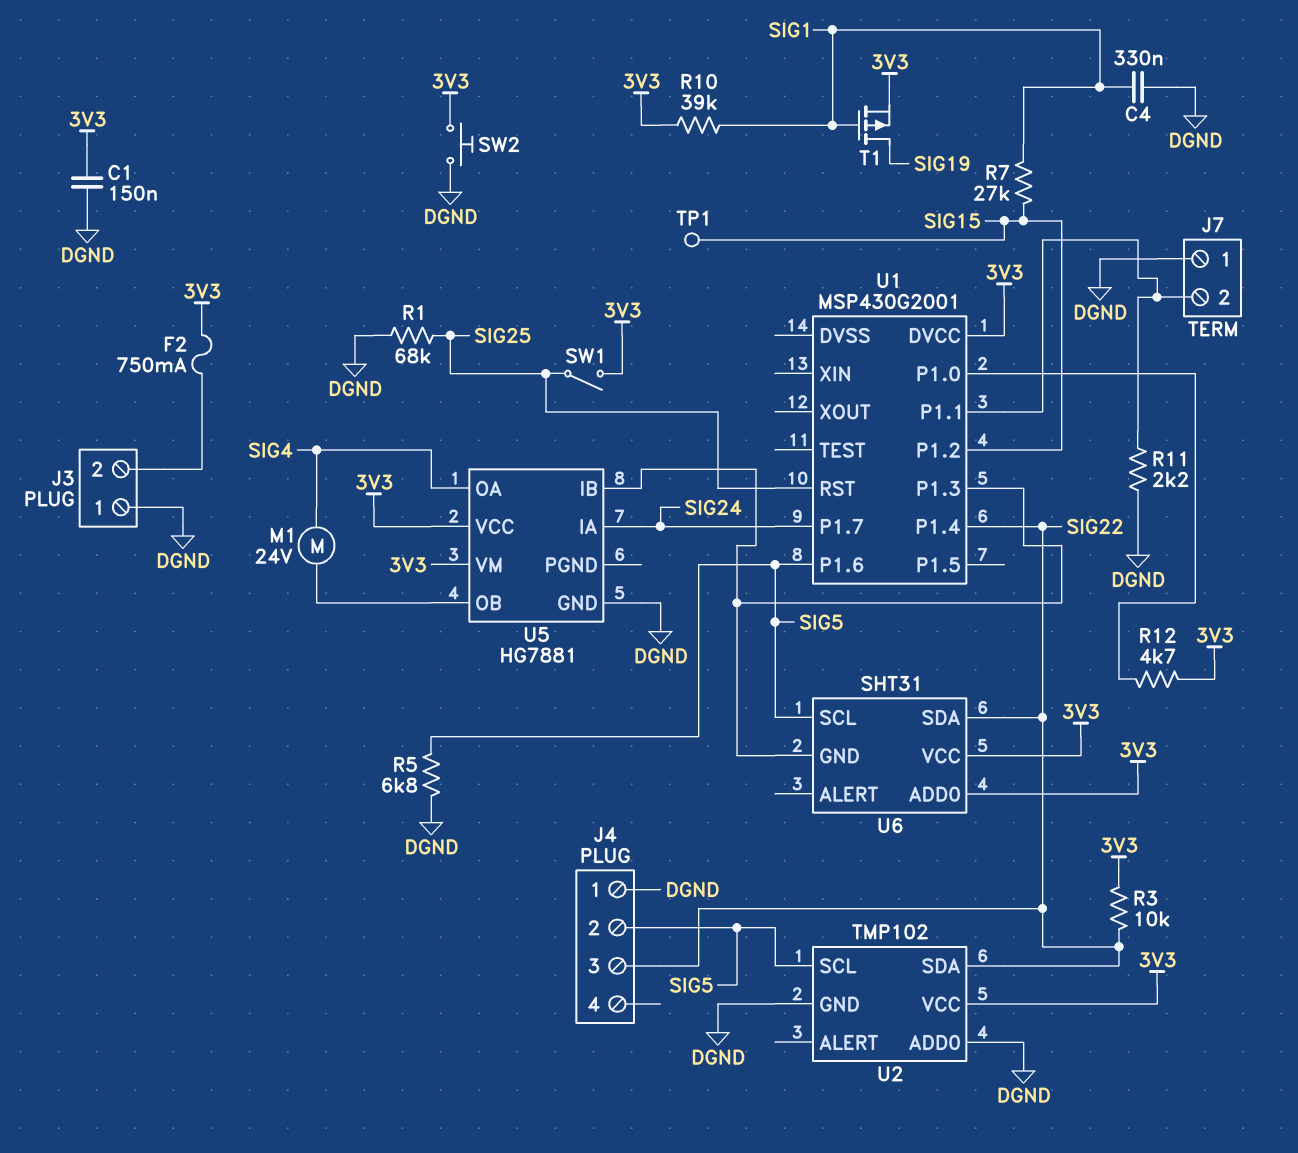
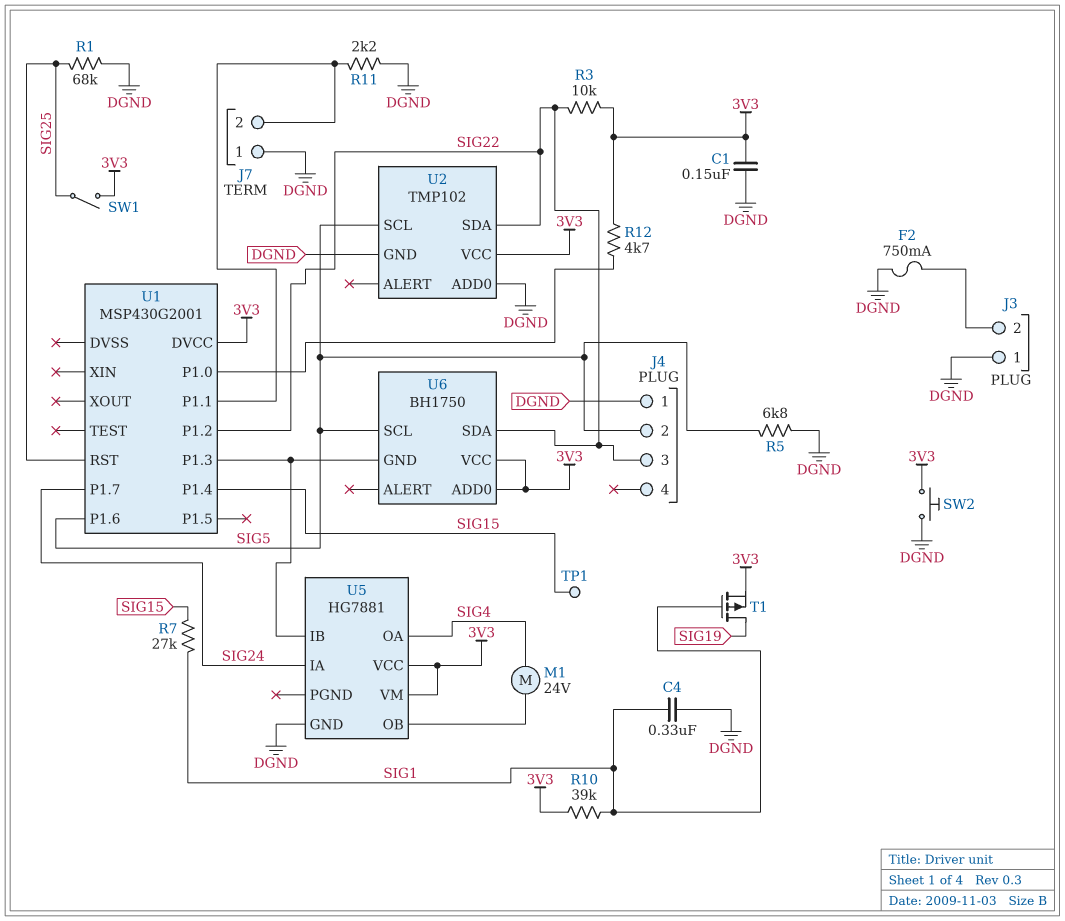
F2: 750mA (3V3, J3/2) -> 750mA (DGND, J3/2)
U1 pin P1.2: SIG15 -> SIG22
U1 pin P1.4: SIG22 -> SIG15
U6: SHT31 -> BH1750

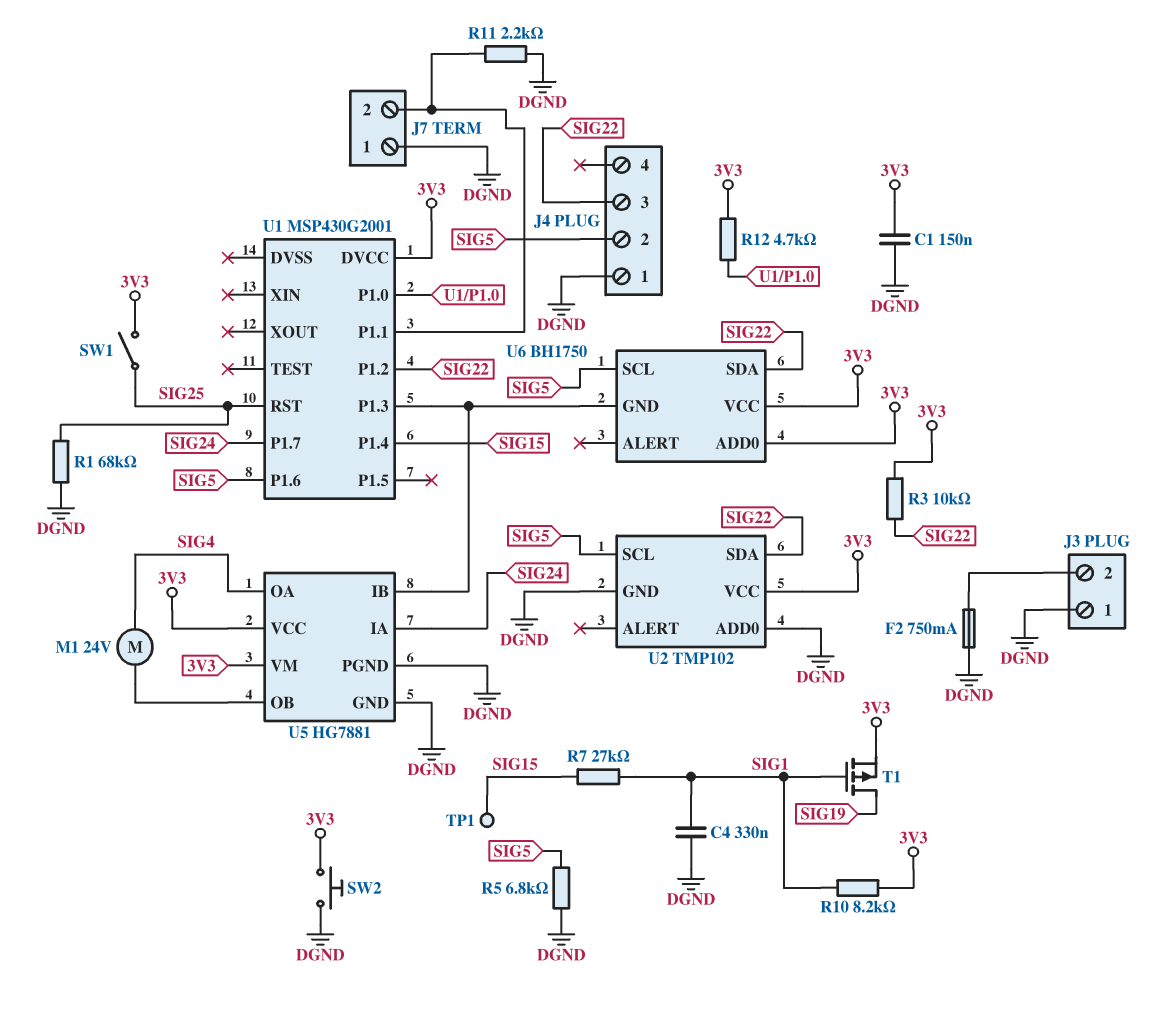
R10: 39k (3V3, SIG1) -> 8.2k (3V3, SIG1)
U5 pin PGND: none -> DGND

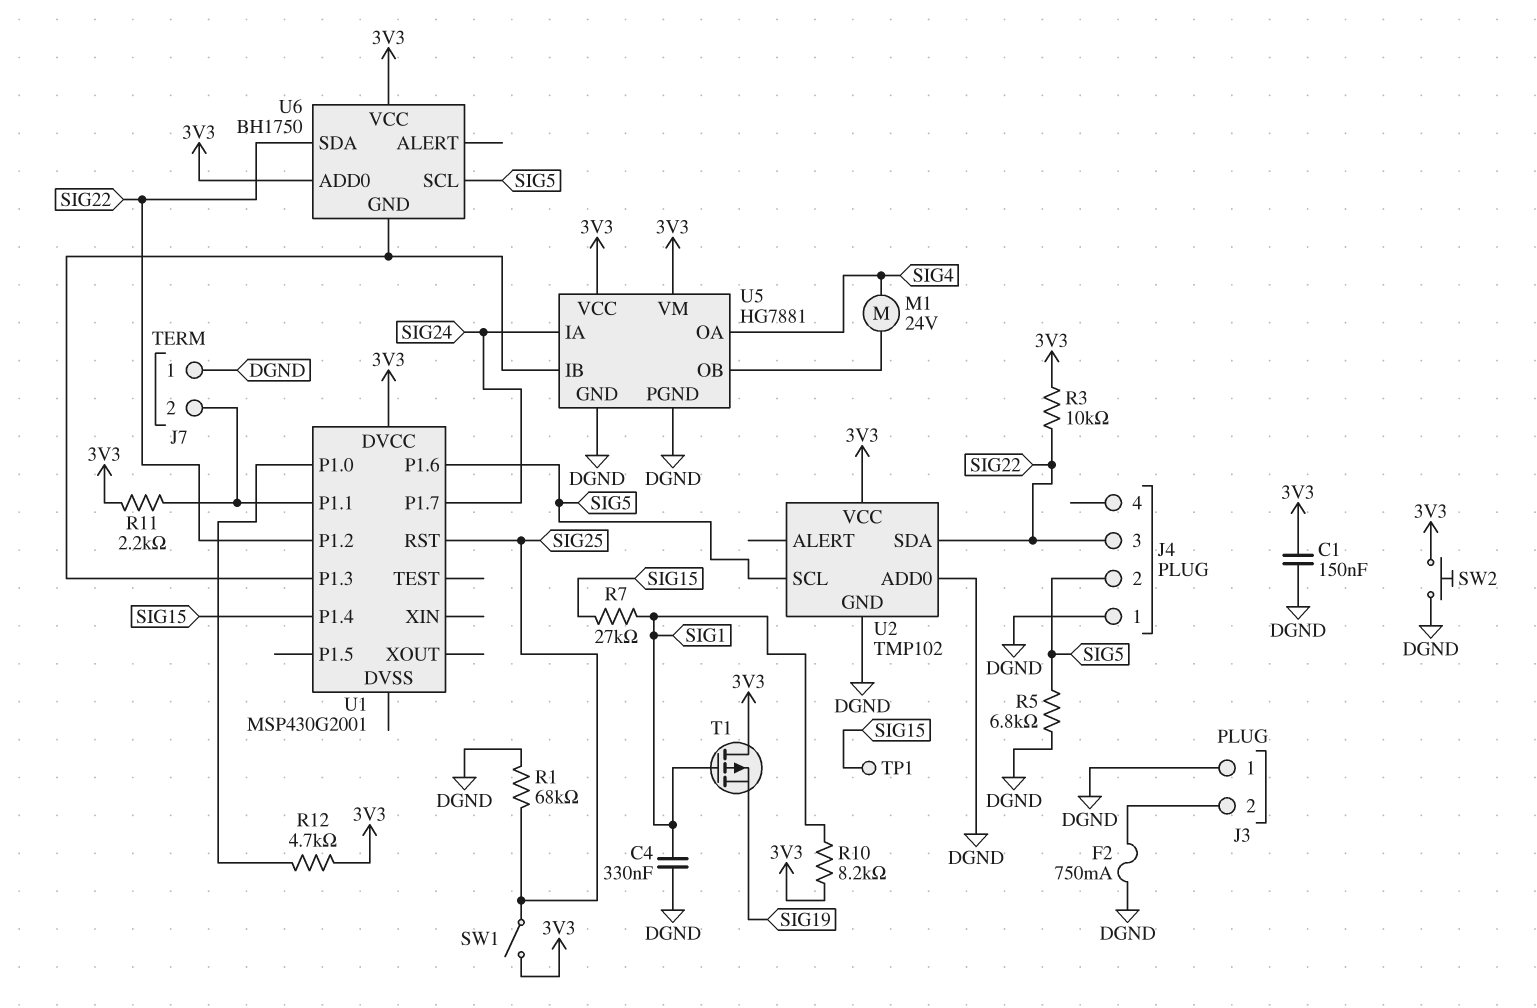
R11: 2.2k (DGND, J7/2) -> 2.2k (3V3, J7/2)
T1: PMOS (G SIG1, D SIG19, S 3V3) -> PMOS (G SIG1, D 3V3, S SIG19)

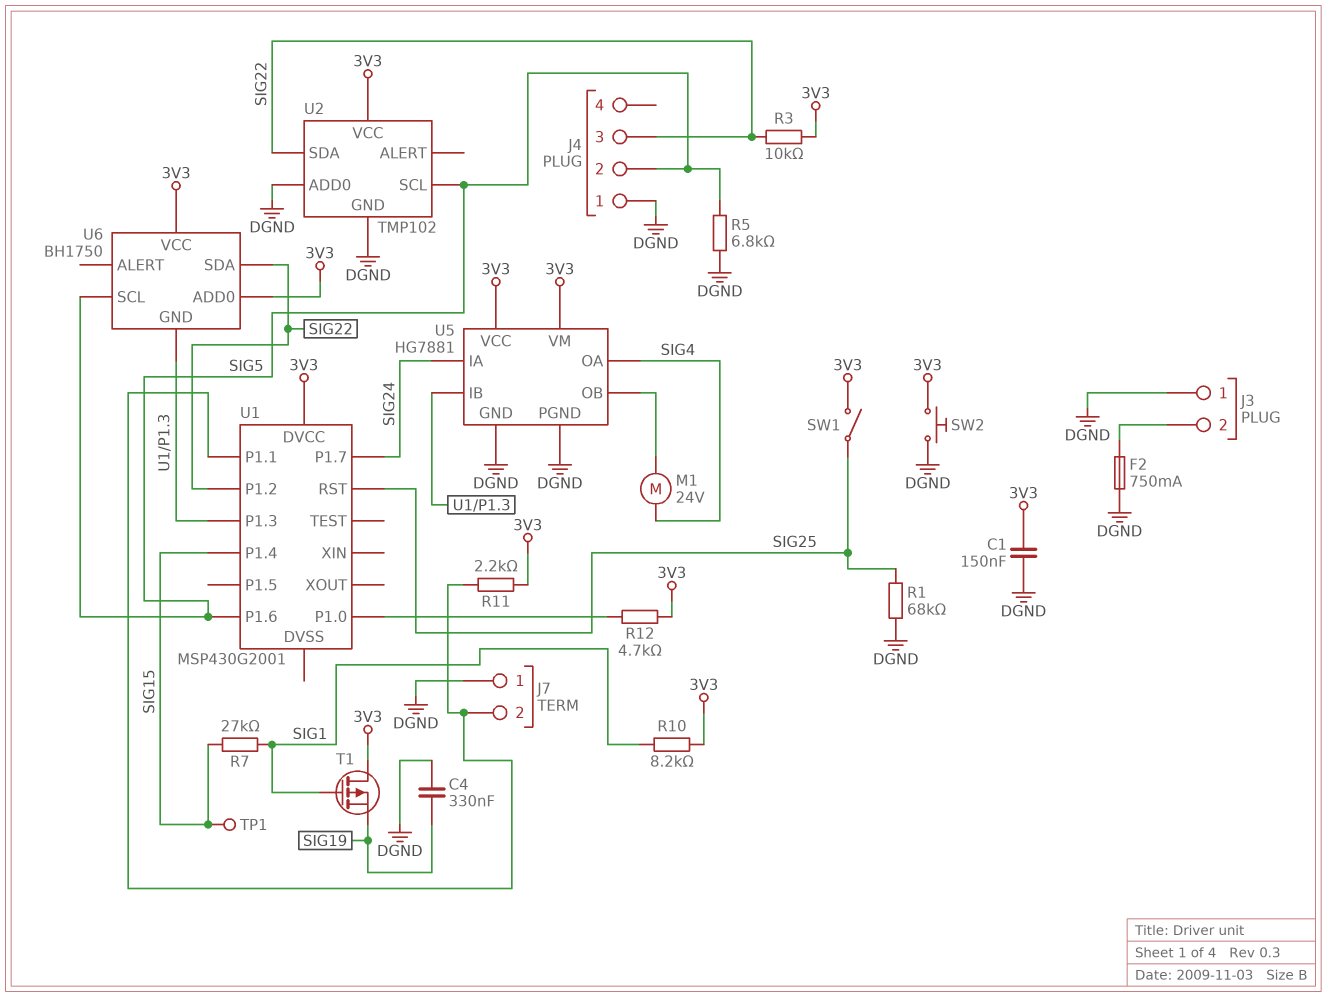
C4: 330nF (DGND, SIG1) -> 330nF (DGND, SIG19)

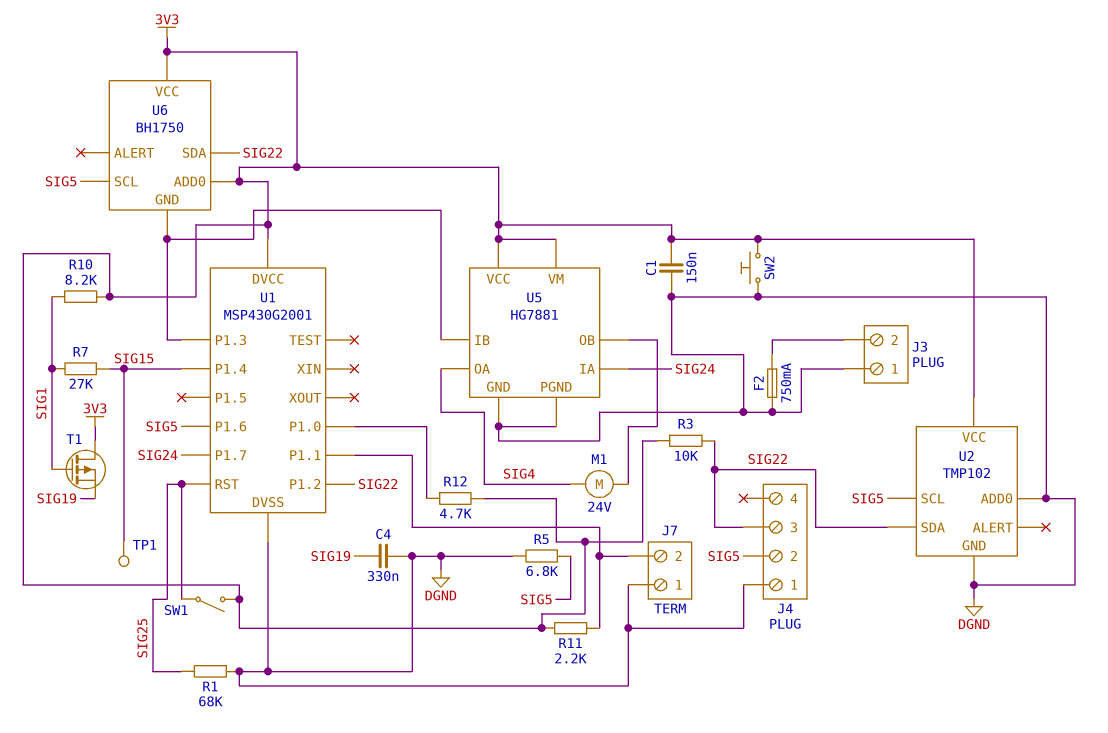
U1 pin DVSS: none -> DGND

